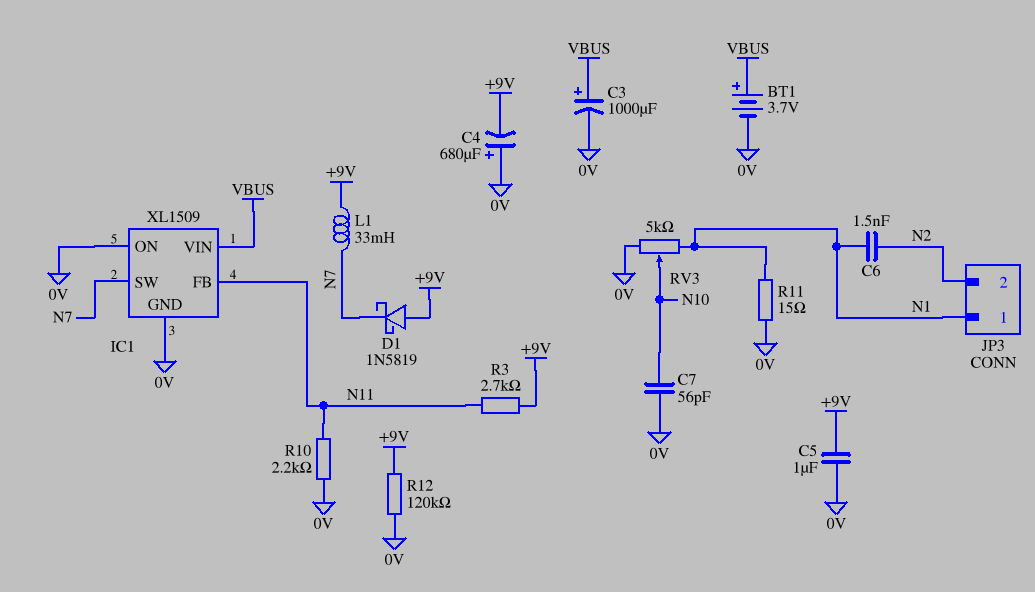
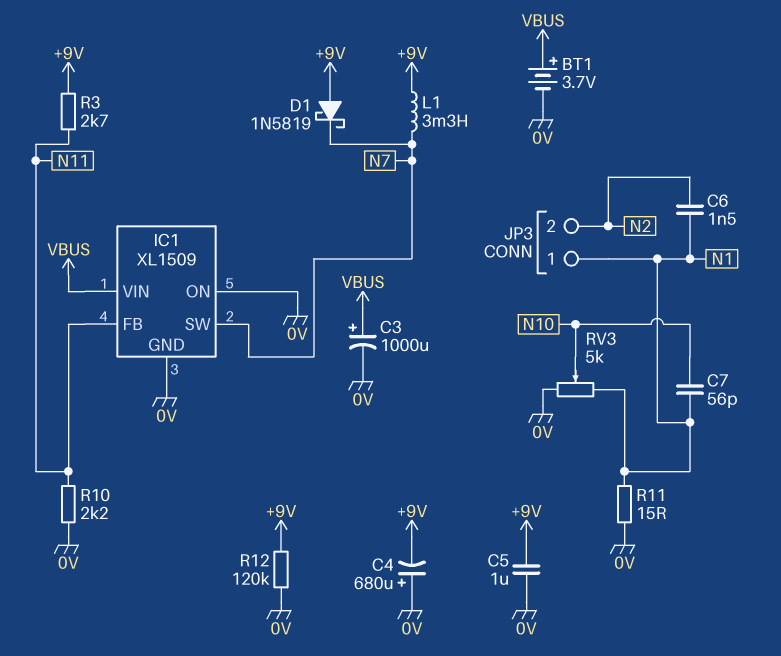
C7: 56pF (0V, N10) -> 56pF (N1, N10)
L1: 33mH (+9V, N7) -> 3.3mH (+9V, N7)

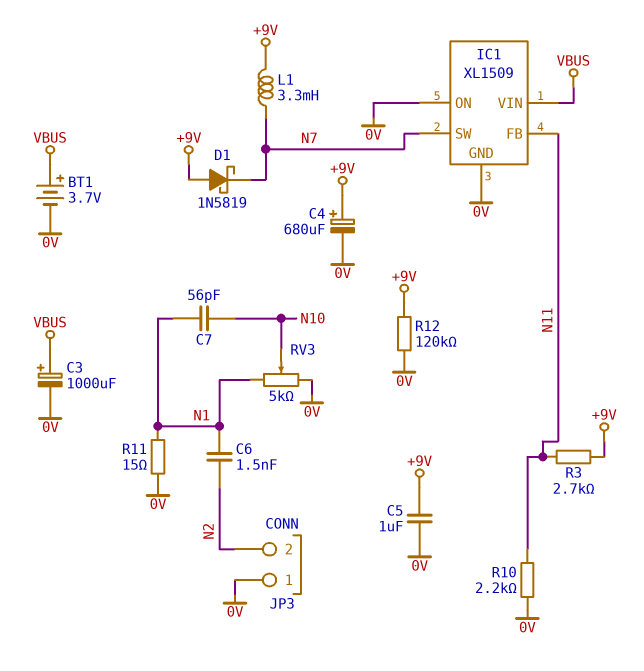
C4: 680uF (plus 0V, minus +9V) -> 680uF (plus +9V, minus 0V)
JP3 pin 1: N1 -> 0V

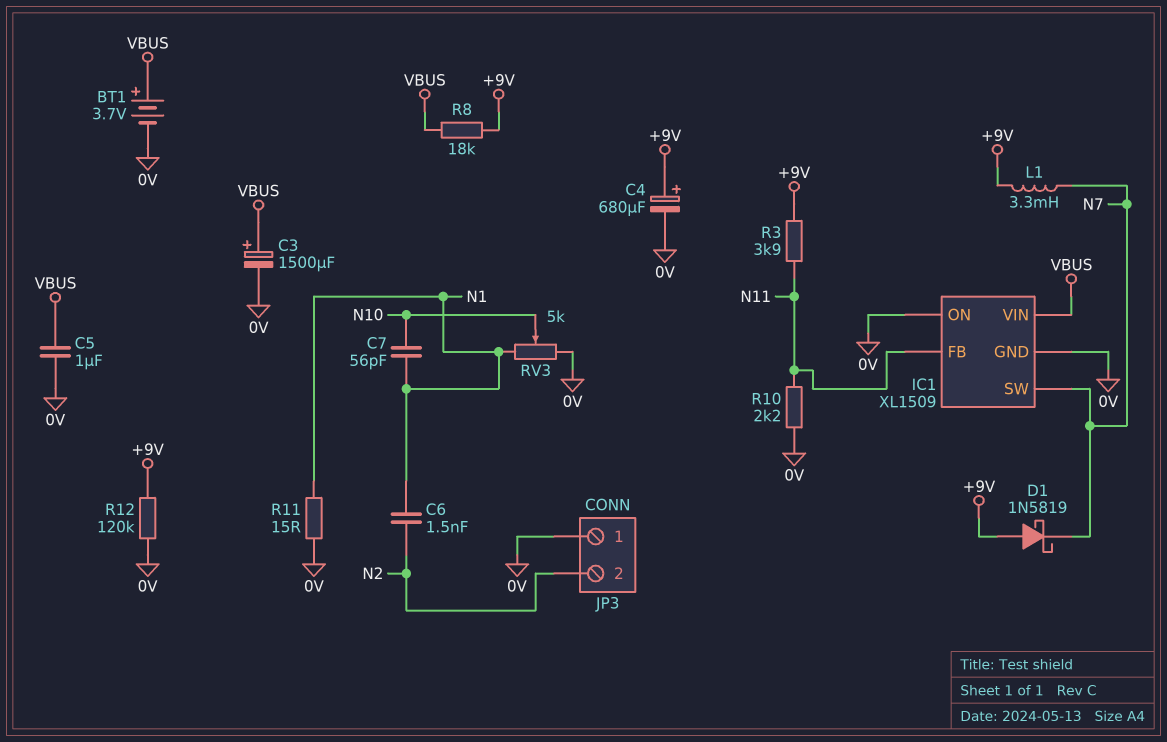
C3: 1000uF (plus VBUS, minus 0V) -> 1500uF (plus VBUS, minus 0V)
C5: 1uF (+9V, 0V) -> 1uF (0V, VBUS)
R3: 2.7k (+9V, N11) -> 3.9k (+9V, N11)
R8: none -> 18k (+9V, VBUS)

